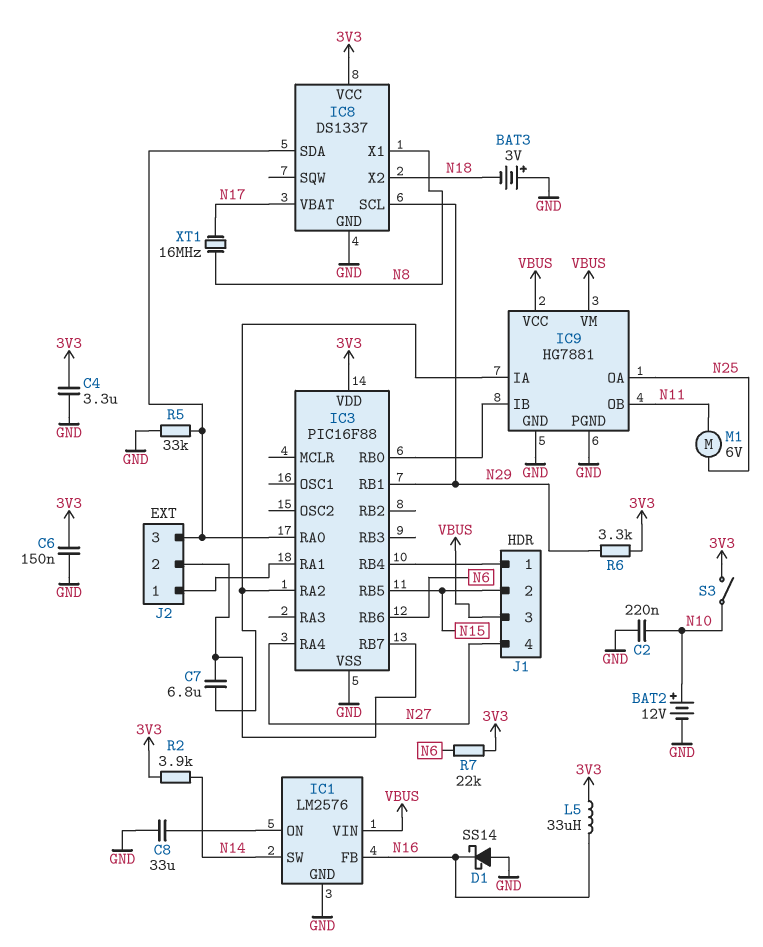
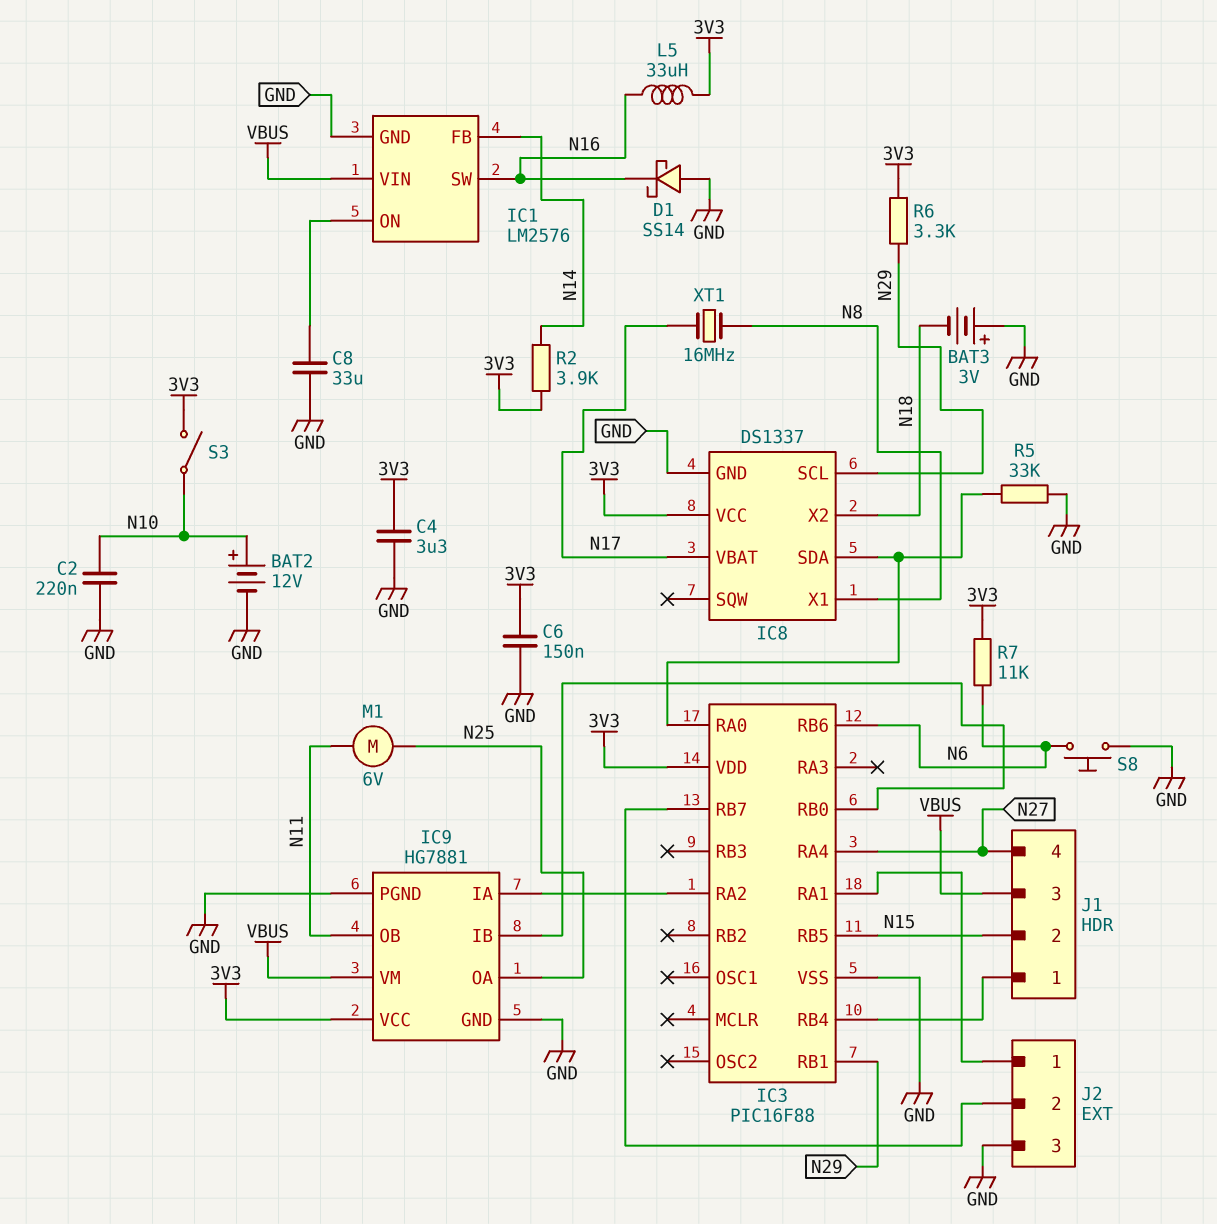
C7: 6.8uF (IC3/RA2, IC3/RB7) -> none
IC1 pin FB: N16 -> N14
IC1 pin SW: N14 -> N16
IC9 pin VCC: VBUS -> 3V3
J2 pin 3: IC3/RA0 -> GND
R7: 22k (3V3, N6) -> 11k (3V3, N6)
S8: none -> button (GND, N6)

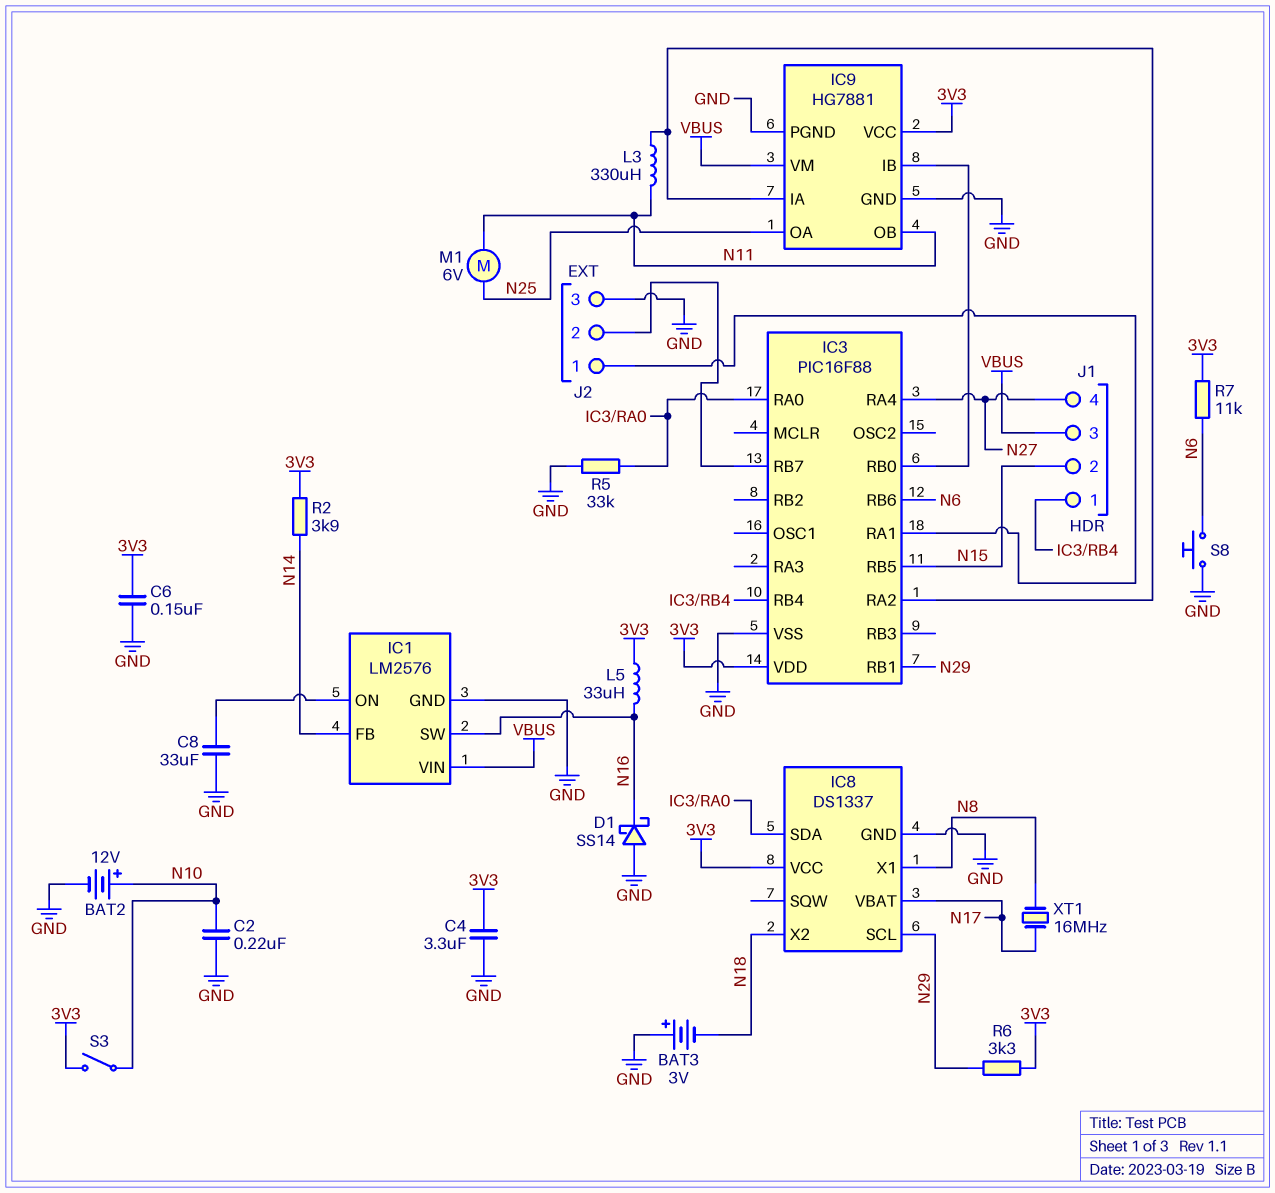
L3: none -> 330uH (IC3/RA2, N11)

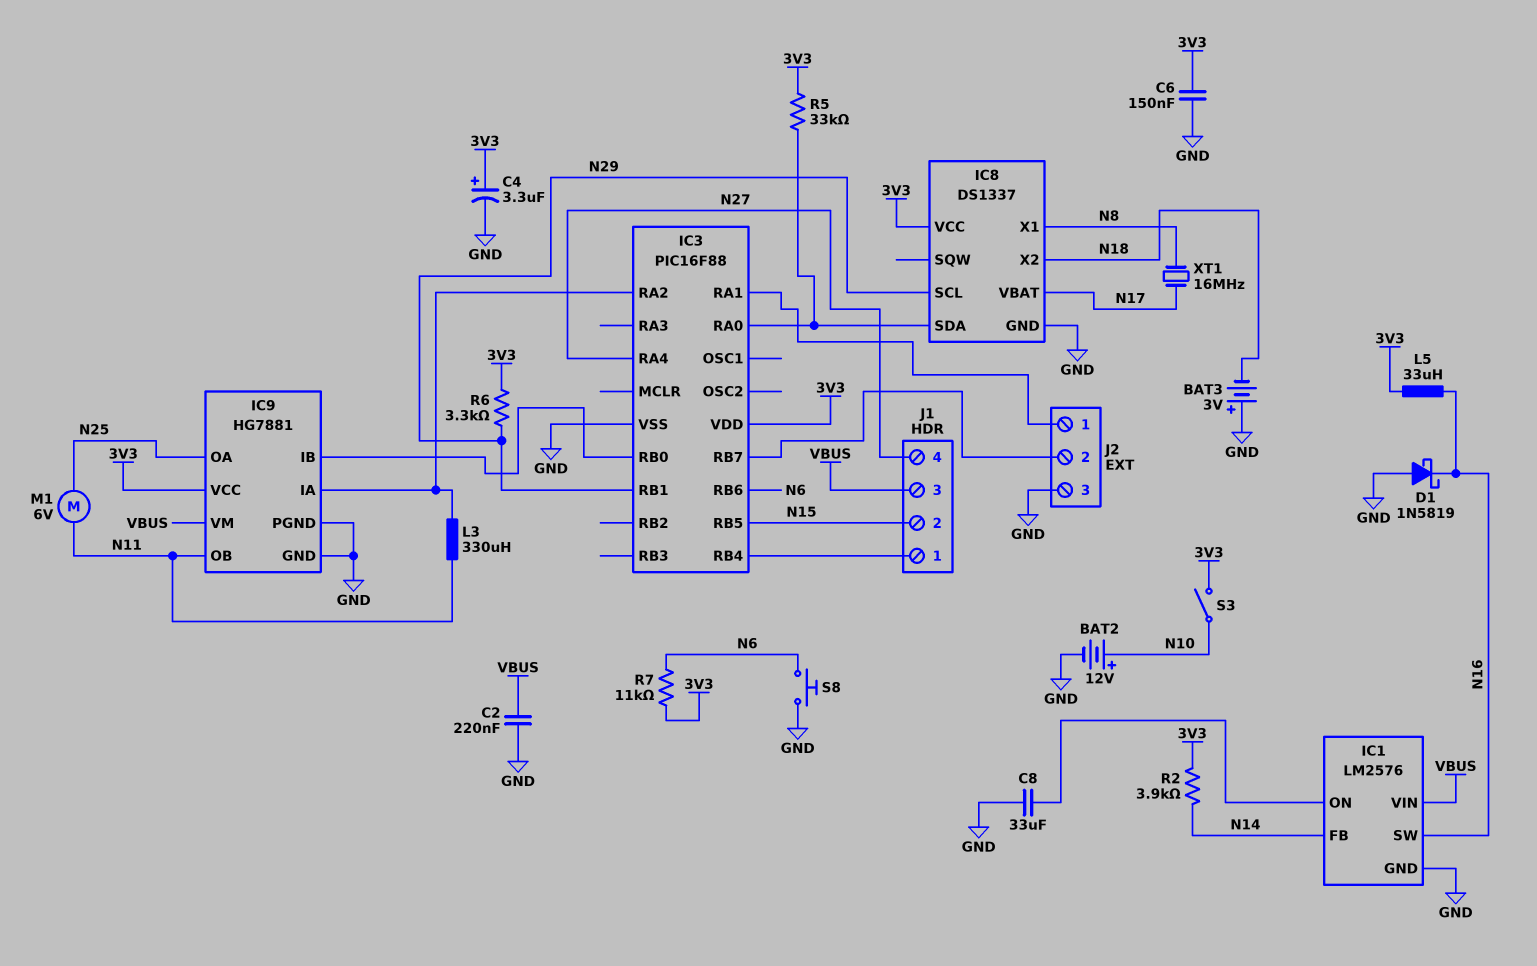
C2: 220nF (GND, N10) -> 220nF (GND, VBUS)
C4: 3.3uF (3V3, GND) -> 3.3uF (plus 3V3, minus GND)
D1: schottky SS14 (A GND, K N16) -> schottky 1N5819 (A GND, K N16)
R5: 33k (GND, IC3/RA0) -> 33k (3V3, IC3/RA0)

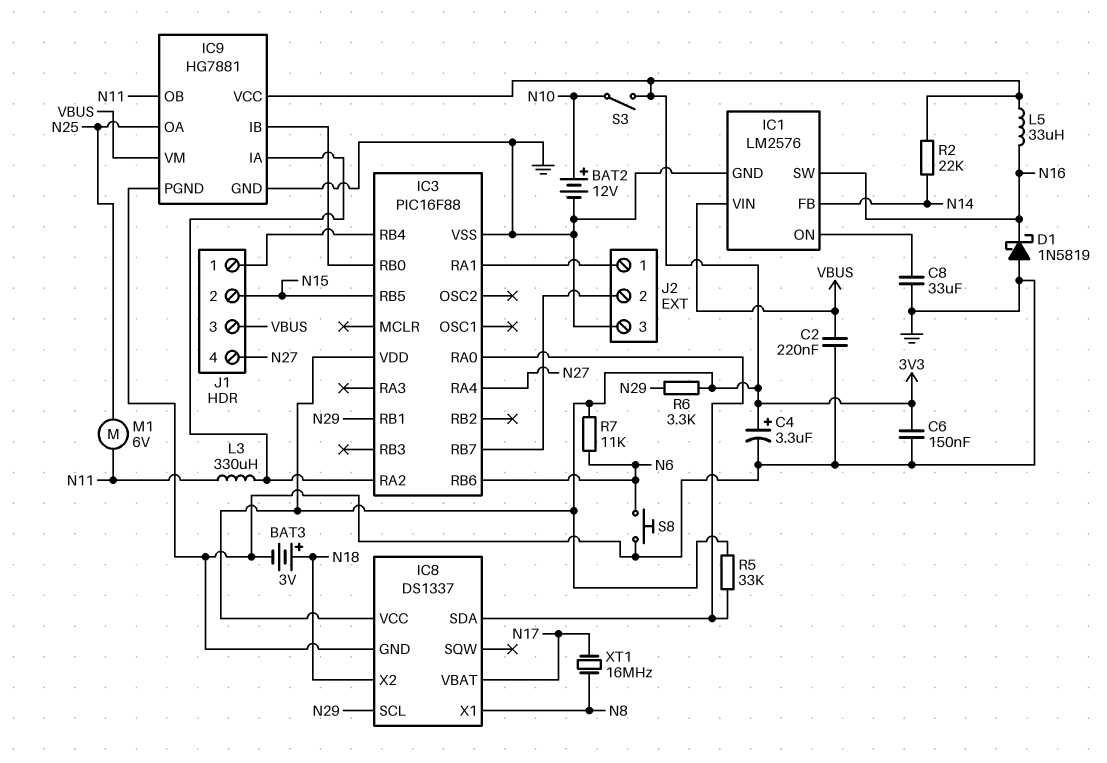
BAT3: 3V (plus GND, minus N18) -> 3V (plus N18, minus GND)
R2: 3.9k (3V3, N14) -> 22k (3V3, N14)

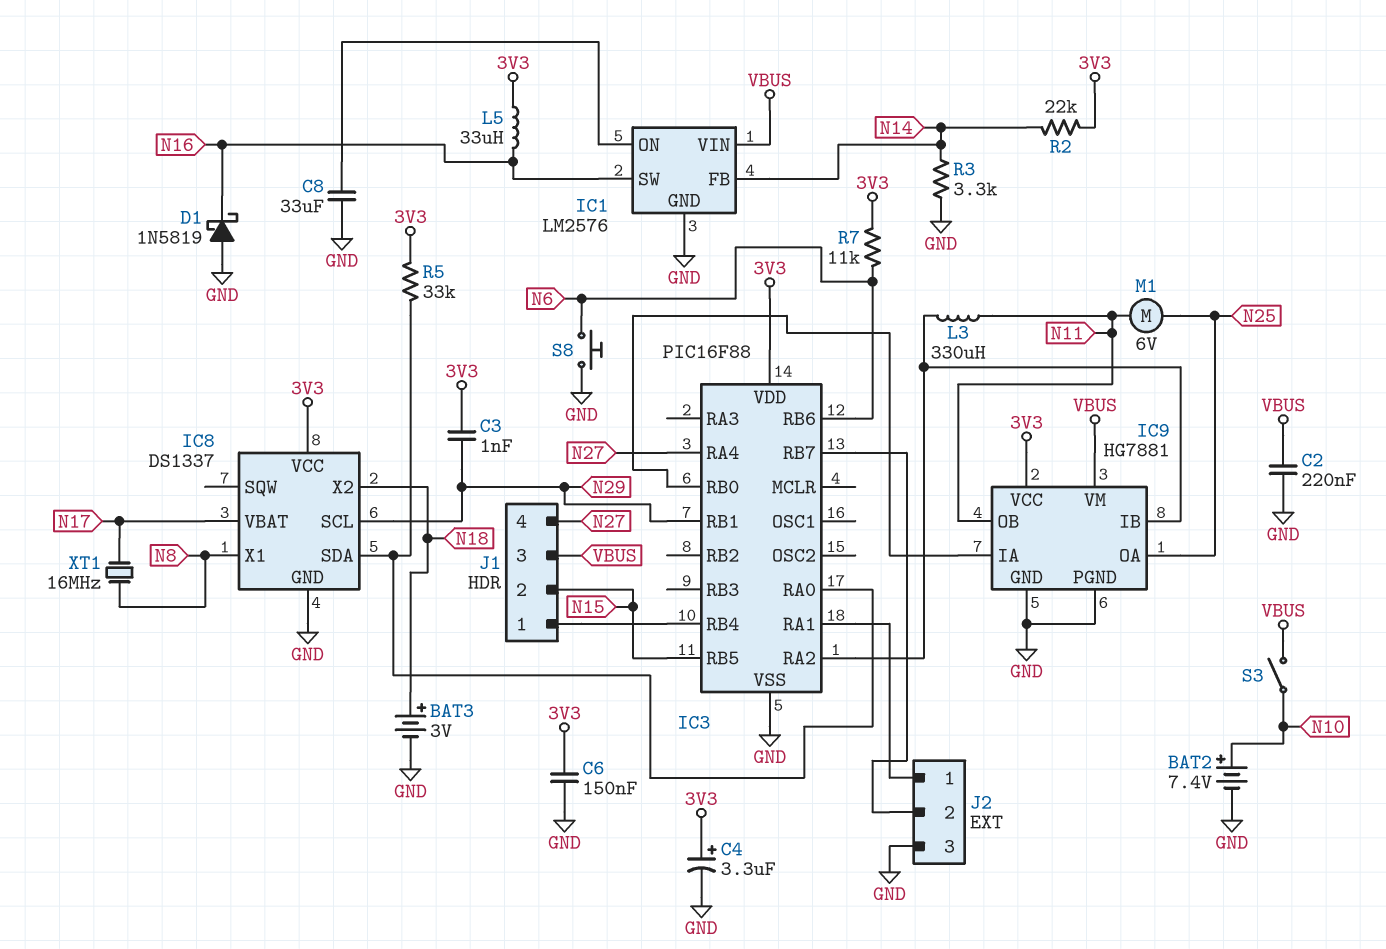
BAT2: 12V (plus N10, minus GND) -> 7.4V (plus N10, minus GND)
C3: none -> 1nF (3V3, N29)
IC9 pin IA: IC3/RA2 -> IC3/RB0
IC9 pin IB: IC3/RB0 -> IC3/RA2
R3: none -> 3.3k (GND, N14)
R6: 3.3k (3V3, N29) -> none
S3: switch (3V3, N10) -> switch (N10, VBUS)

